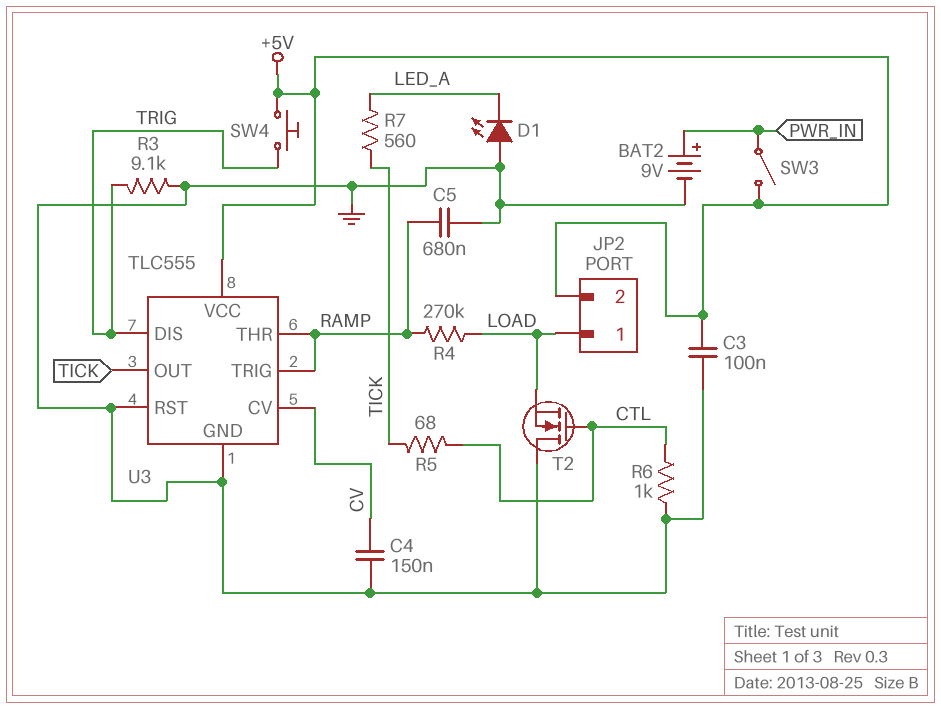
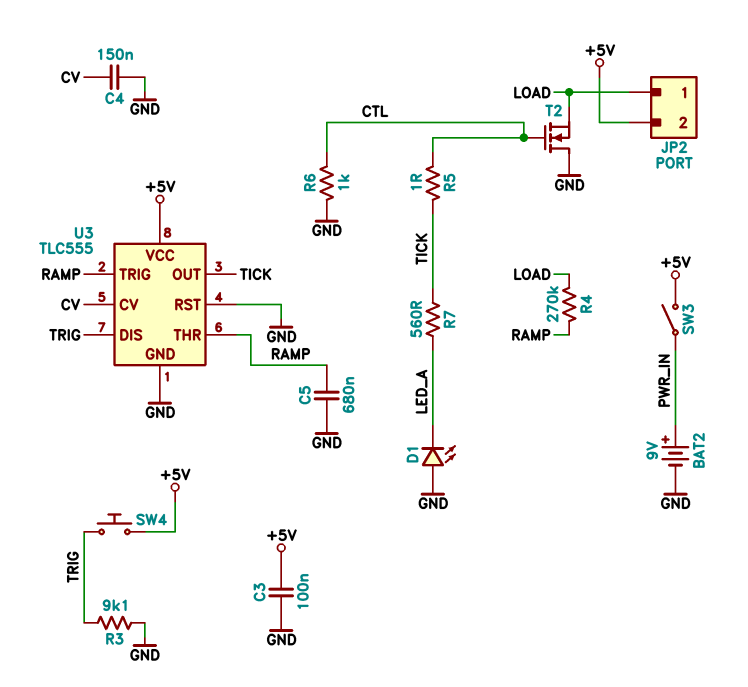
R5: 68 (CTL, TICK) -> 1 (CTL, TICK)

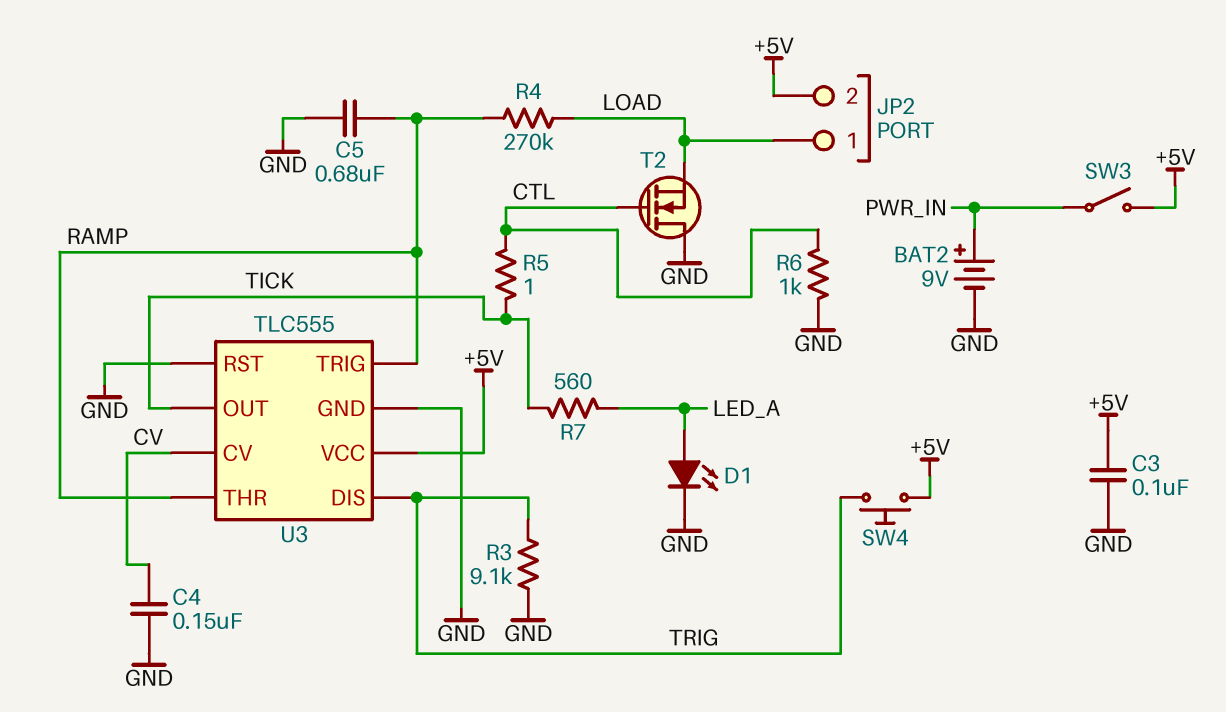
D1: LED (A GND, K LED_A) -> LED (A LED_A, K GND)

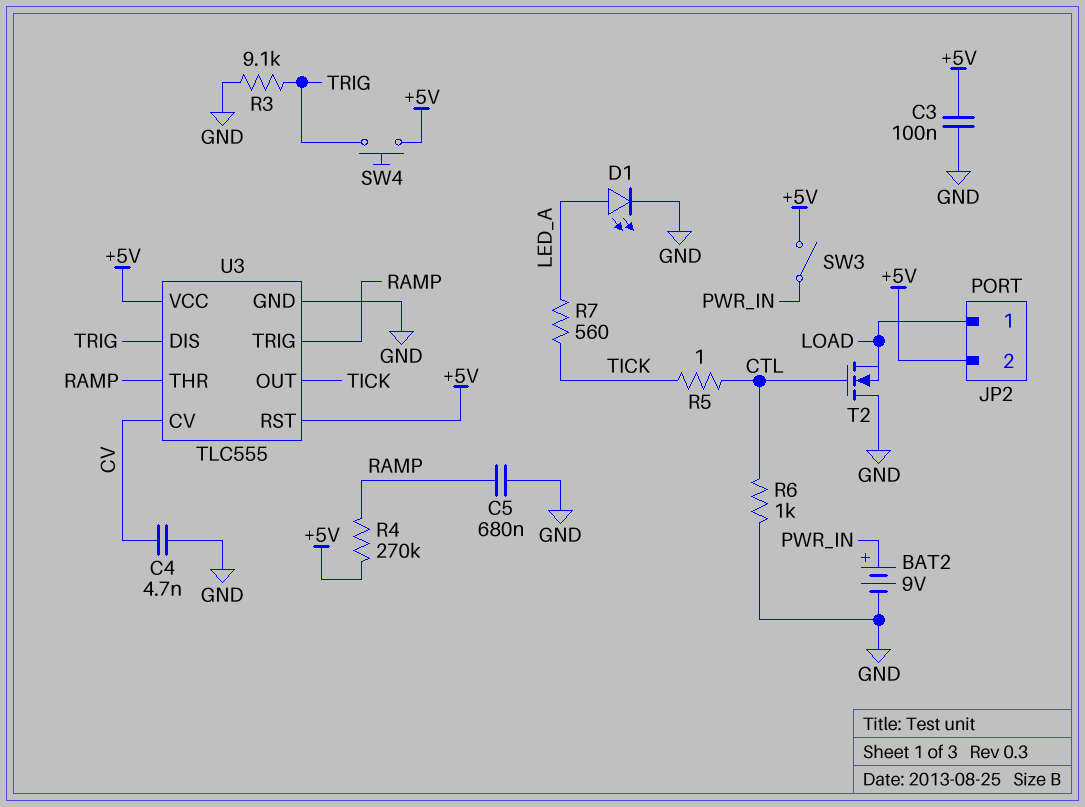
C4: 150nF (CV, GND) -> 4.7nF (CV, GND)
R4: 270k (LOAD, RAMP) -> 270k (+5V, RAMP)
U3 pin RST: GND -> +5V

